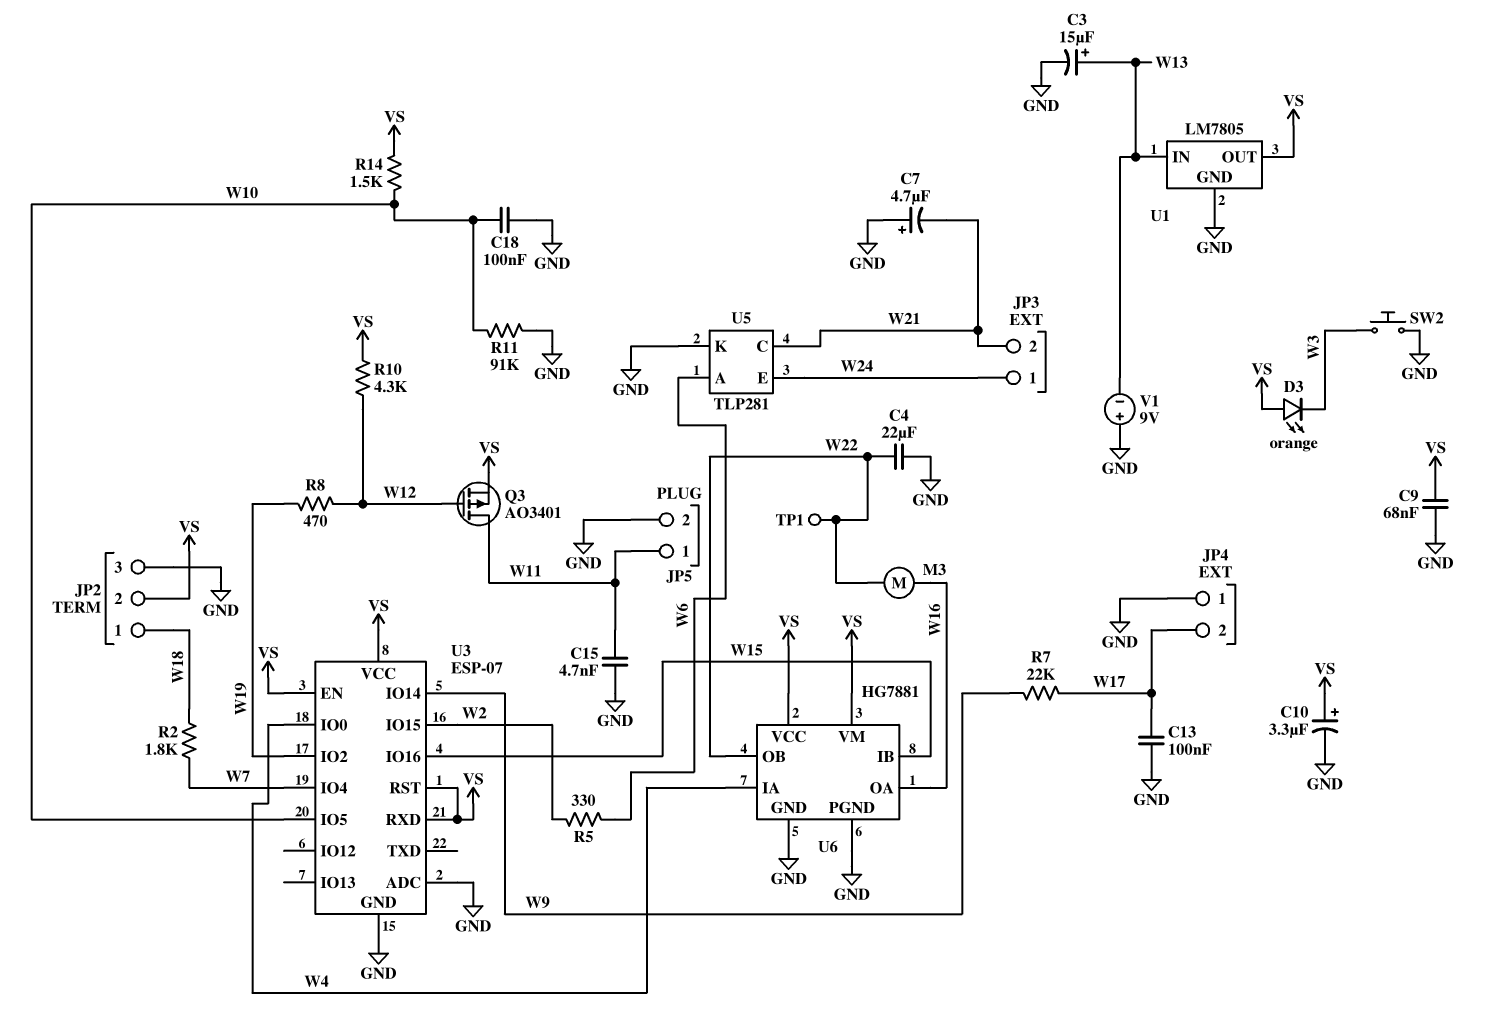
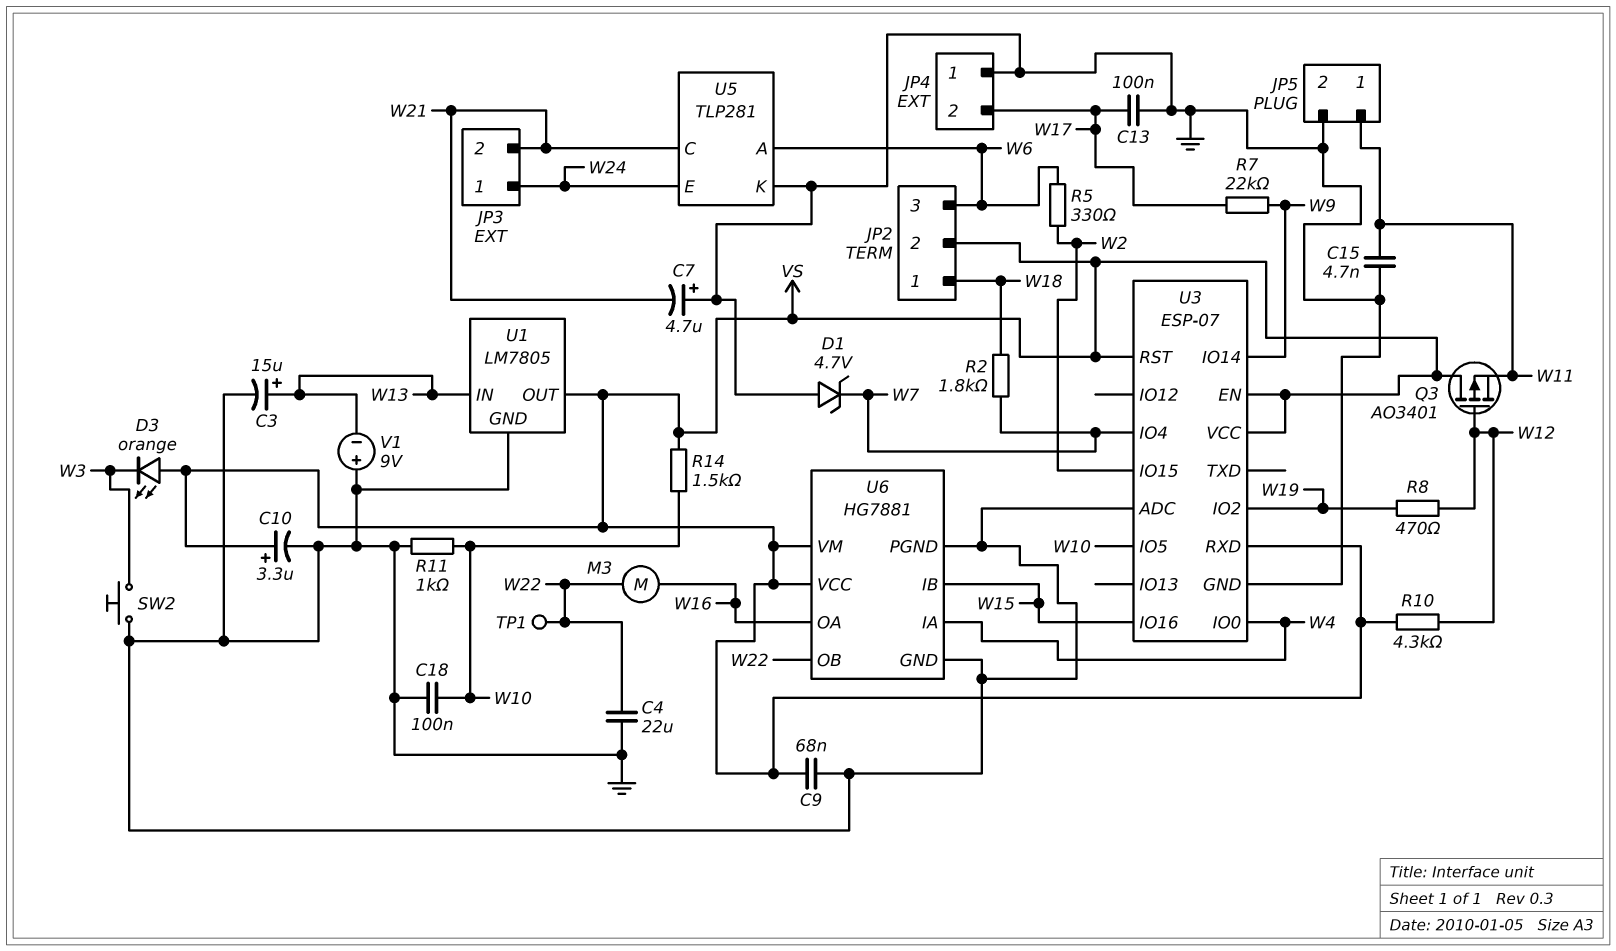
D1: none -> zener 4.7V (A GND, K W7)
JP2 pin 3: GND -> W6
Q3: PMOS AO3401 (G W12, D W11, S VS) -> PMOS AO3401 (G W12, D VS, S W11)
R11: 91k (GND, W10) -> 1k (GND, W10)

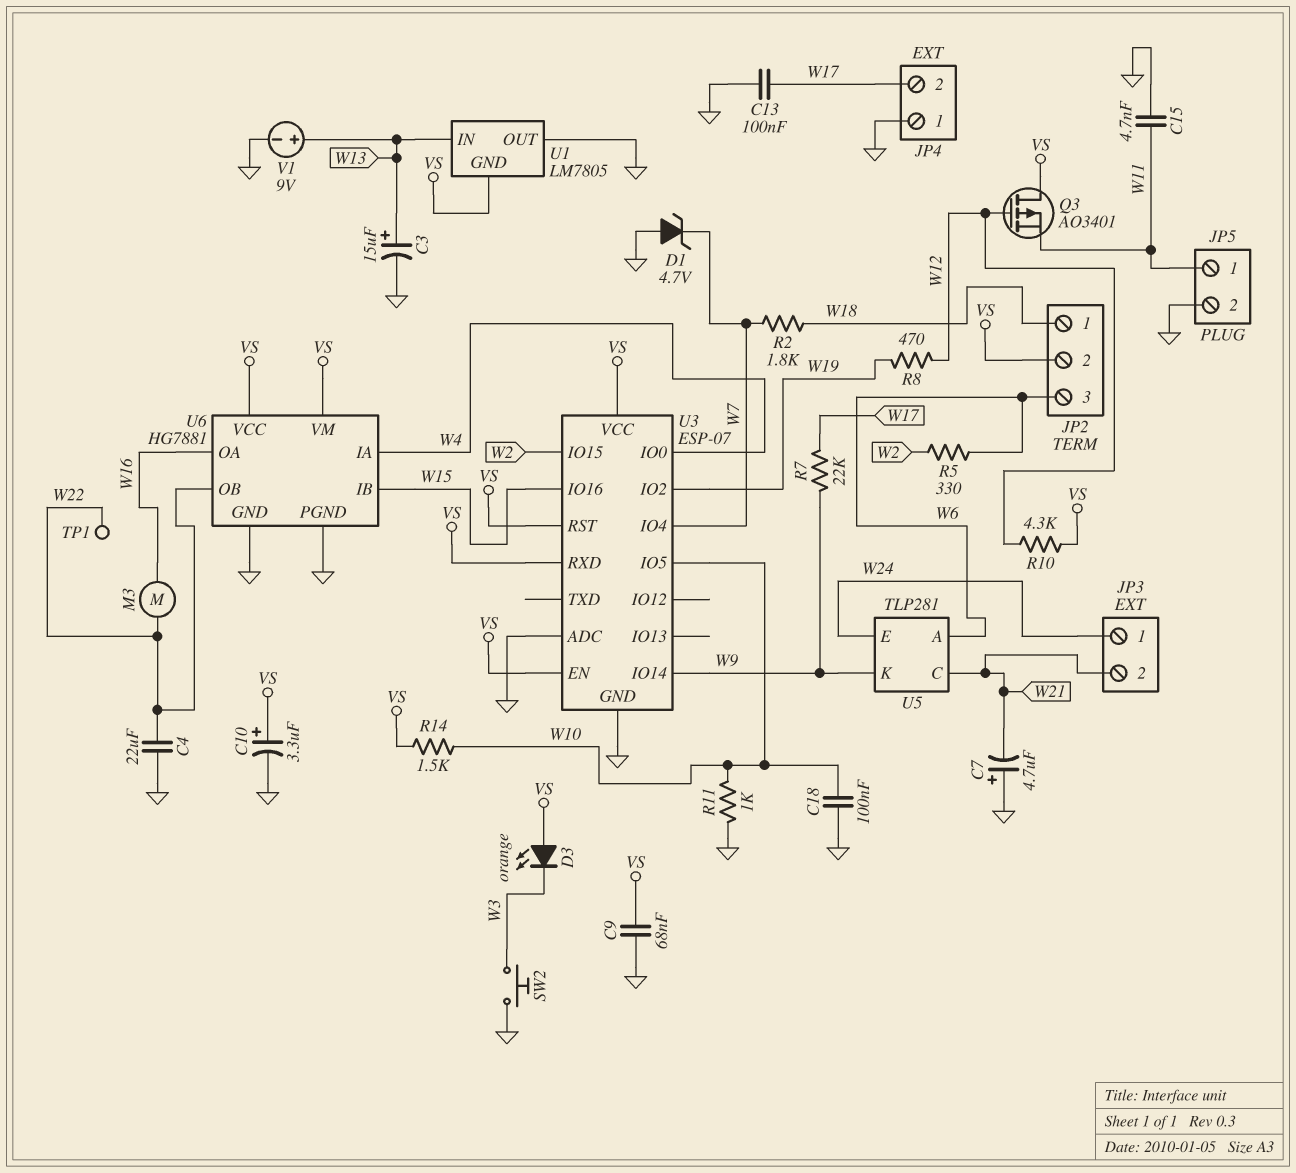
U1 pin GND: GND -> VS
U1 pin OUT: VS -> GND
U5 pin K: GND -> W9
V1: 9V (plus GND, minus W13) -> 9V (plus W13, minus GND)

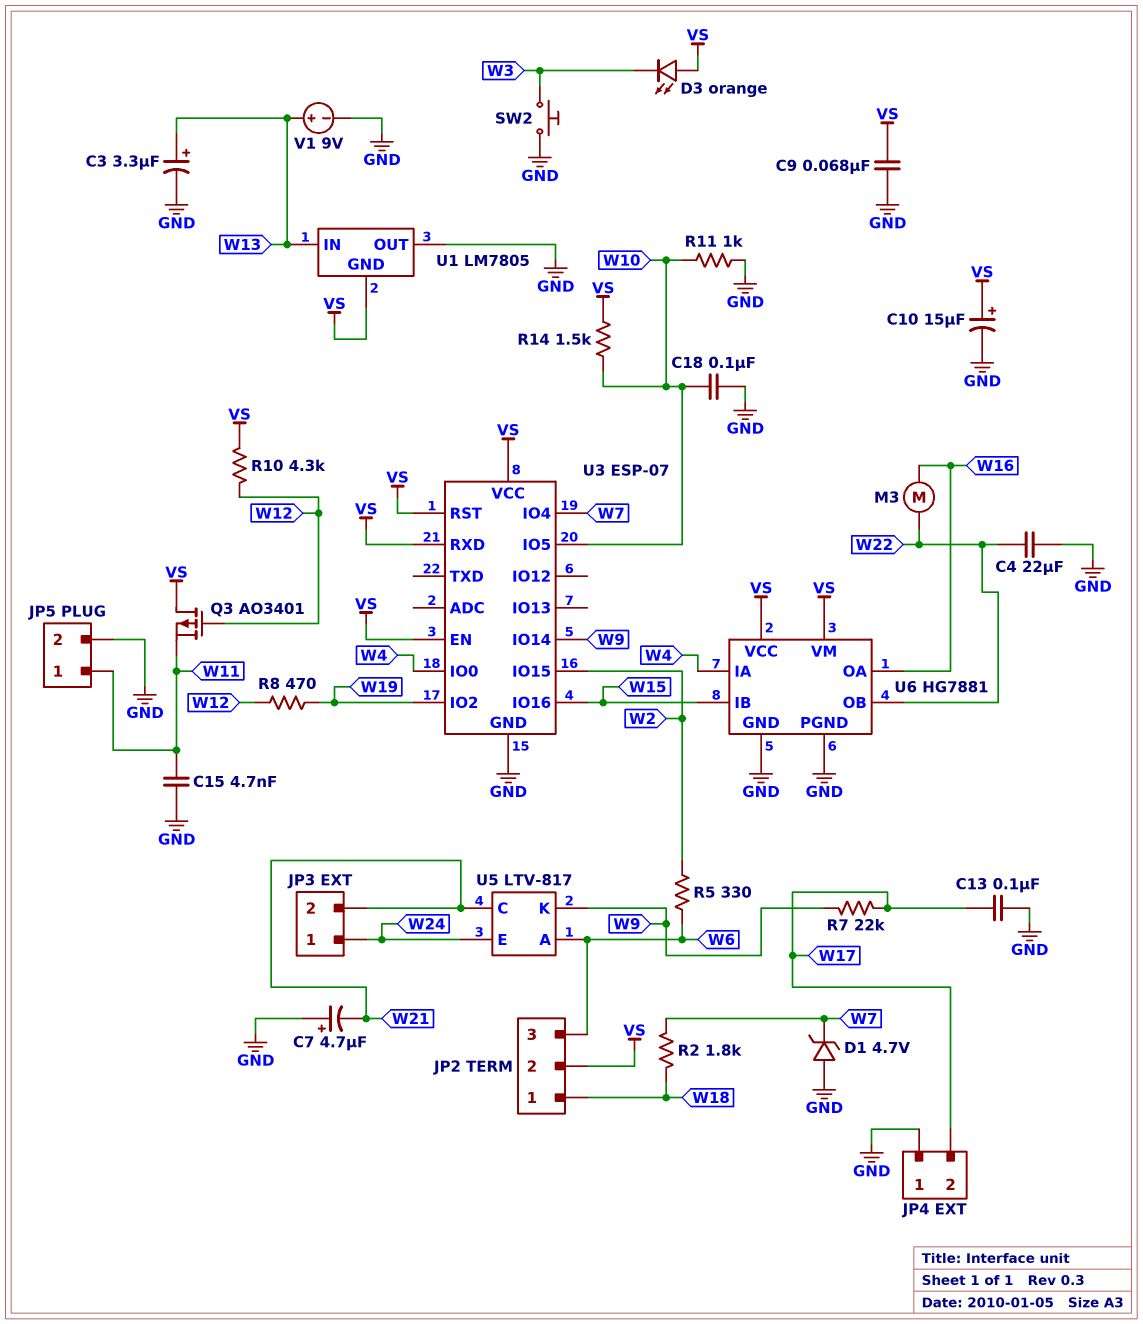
C3: 15uF (plus W13, minus GND) -> 3.3uF (plus W13, minus GND)
C10: 3.3uF (plus VS, minus GND) -> 15uF (plus VS, minus GND)
TP1: test point (W22) -> none
U3 pin ADC: GND -> none
U5: TLP281 -> LTV-817

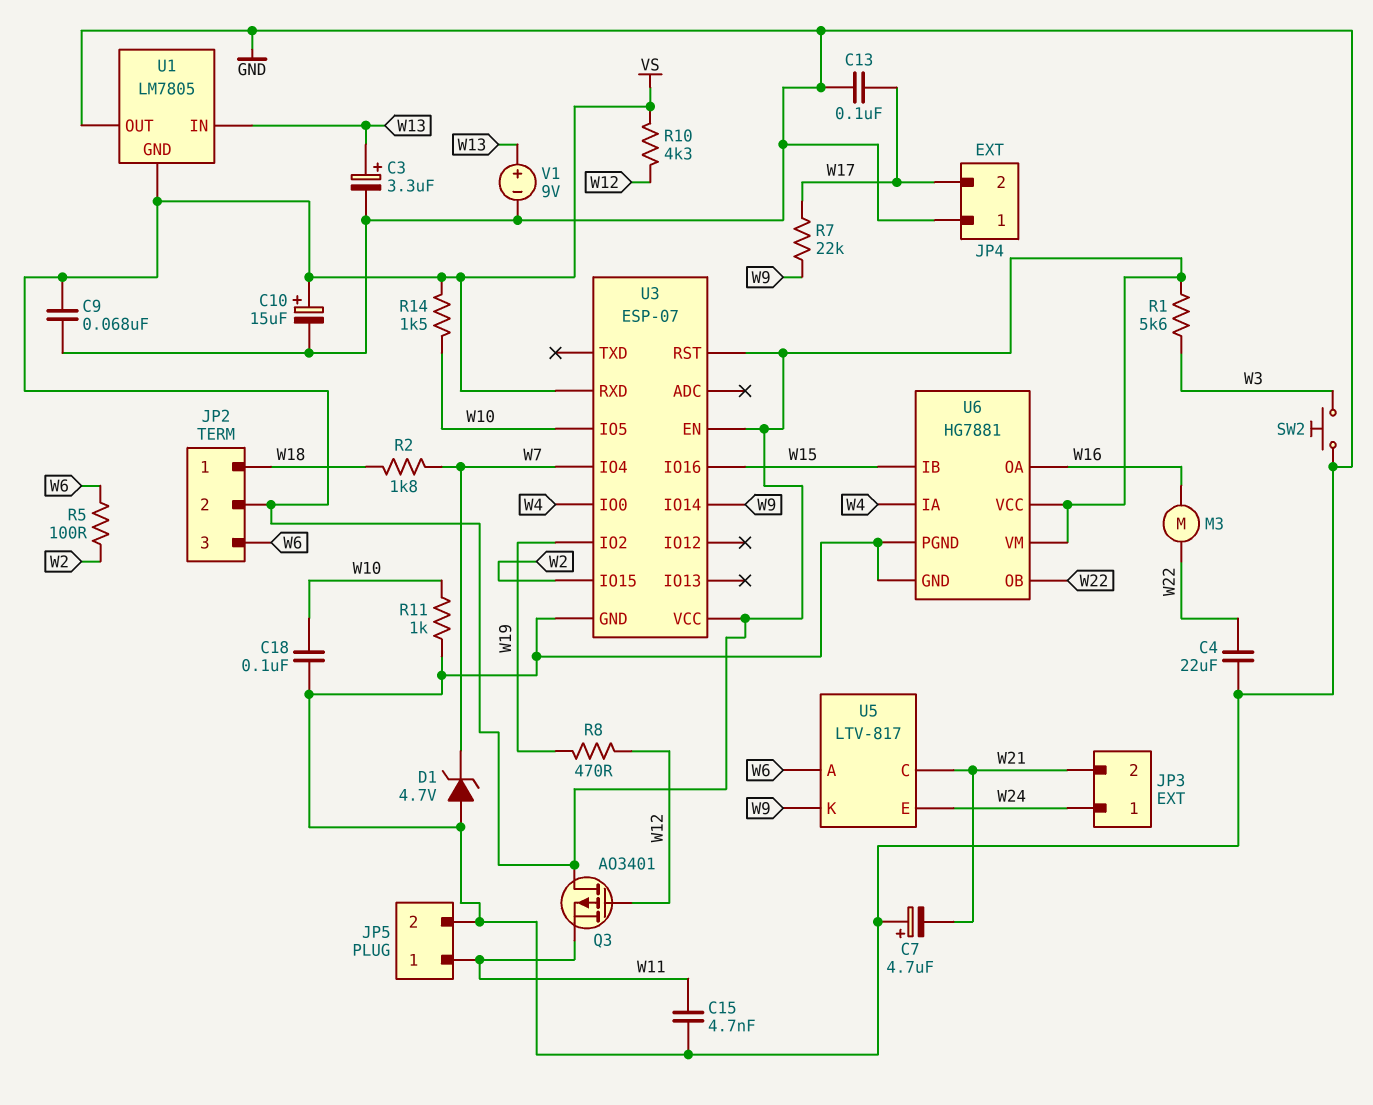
D3: LED orange (A VS, K W3) -> none
R1: none -> 5.6k (VS, W3)
R5: 330 (W2, W6) -> 100 (W2, W6)

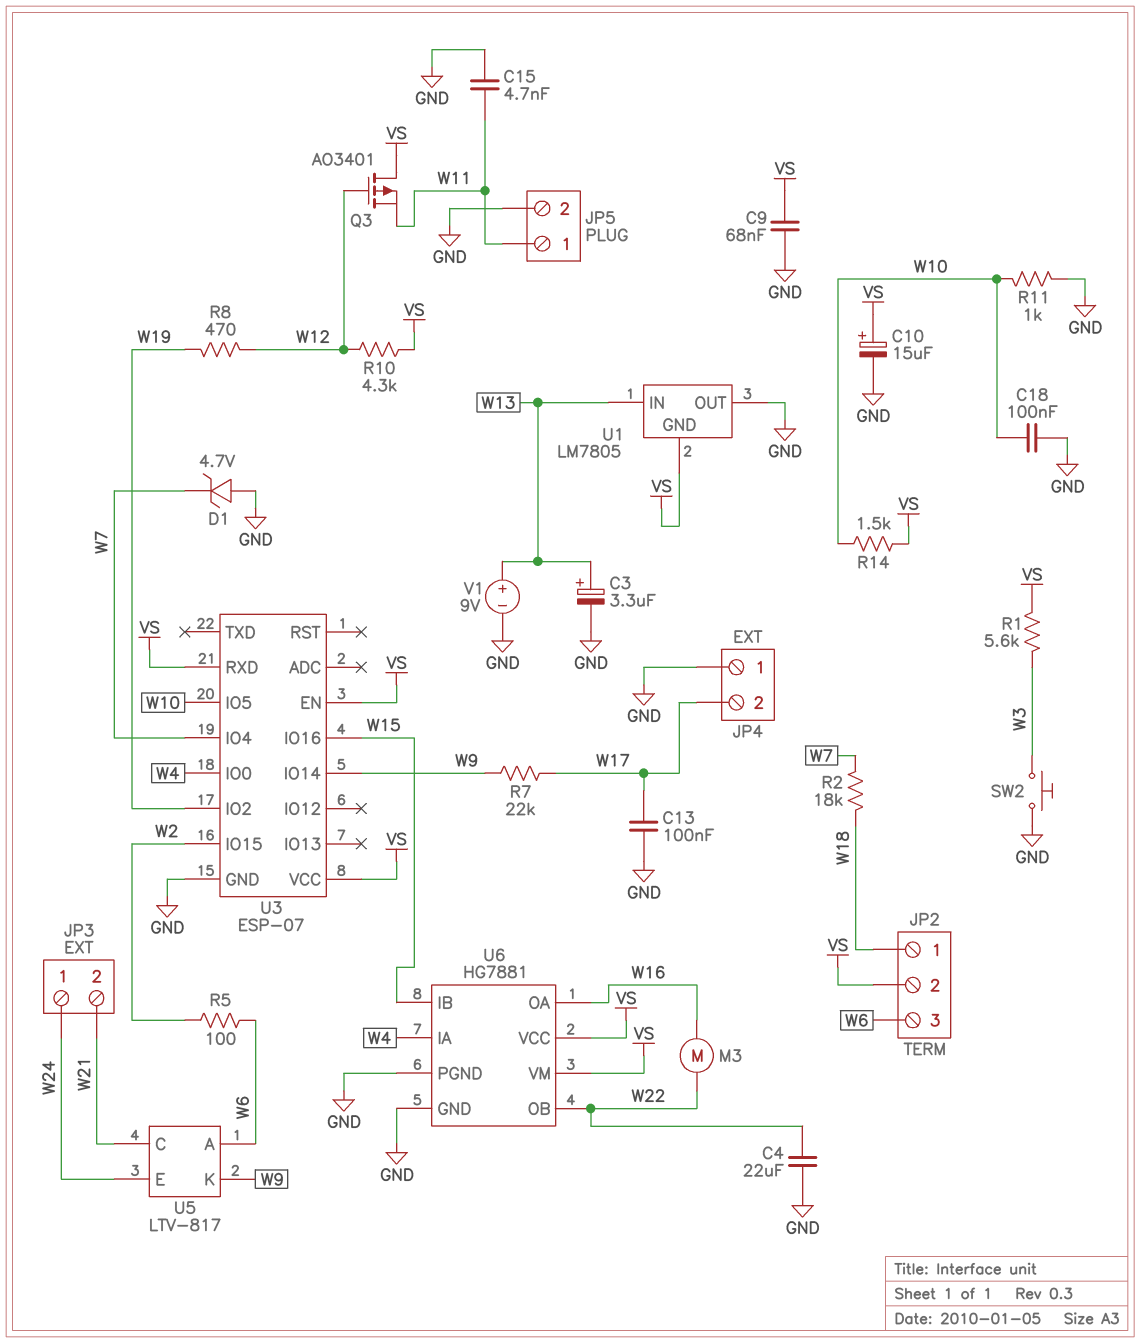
C7: 4.7uF (plus GND, minus W21) -> none
R2: 1.8k (W7, W18) -> 18k (W7, W18)
U3 pin RST: VS -> none

